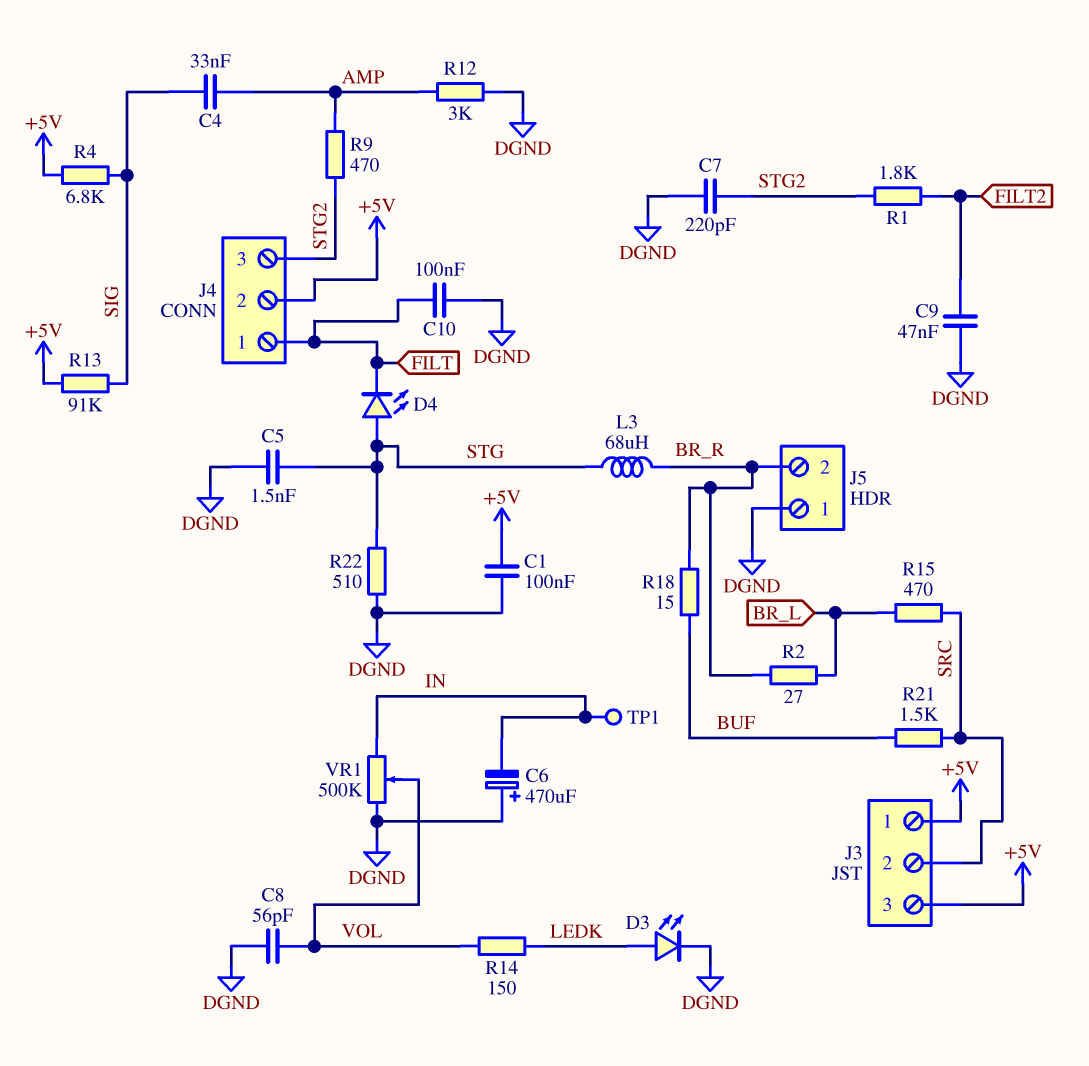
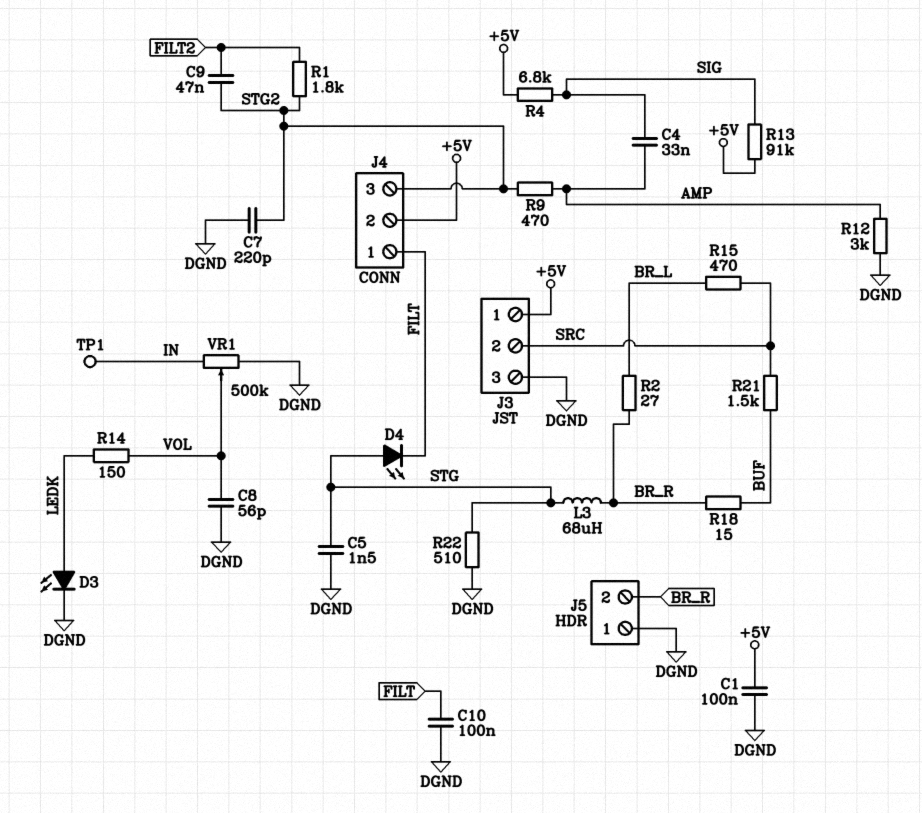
C6: 470uF (plus DGND, minus IN) -> none
C9: 47nF (DGND, FILT2) -> 47nF (FILT2, STG2)
J3 pin 3: +5V -> DGND

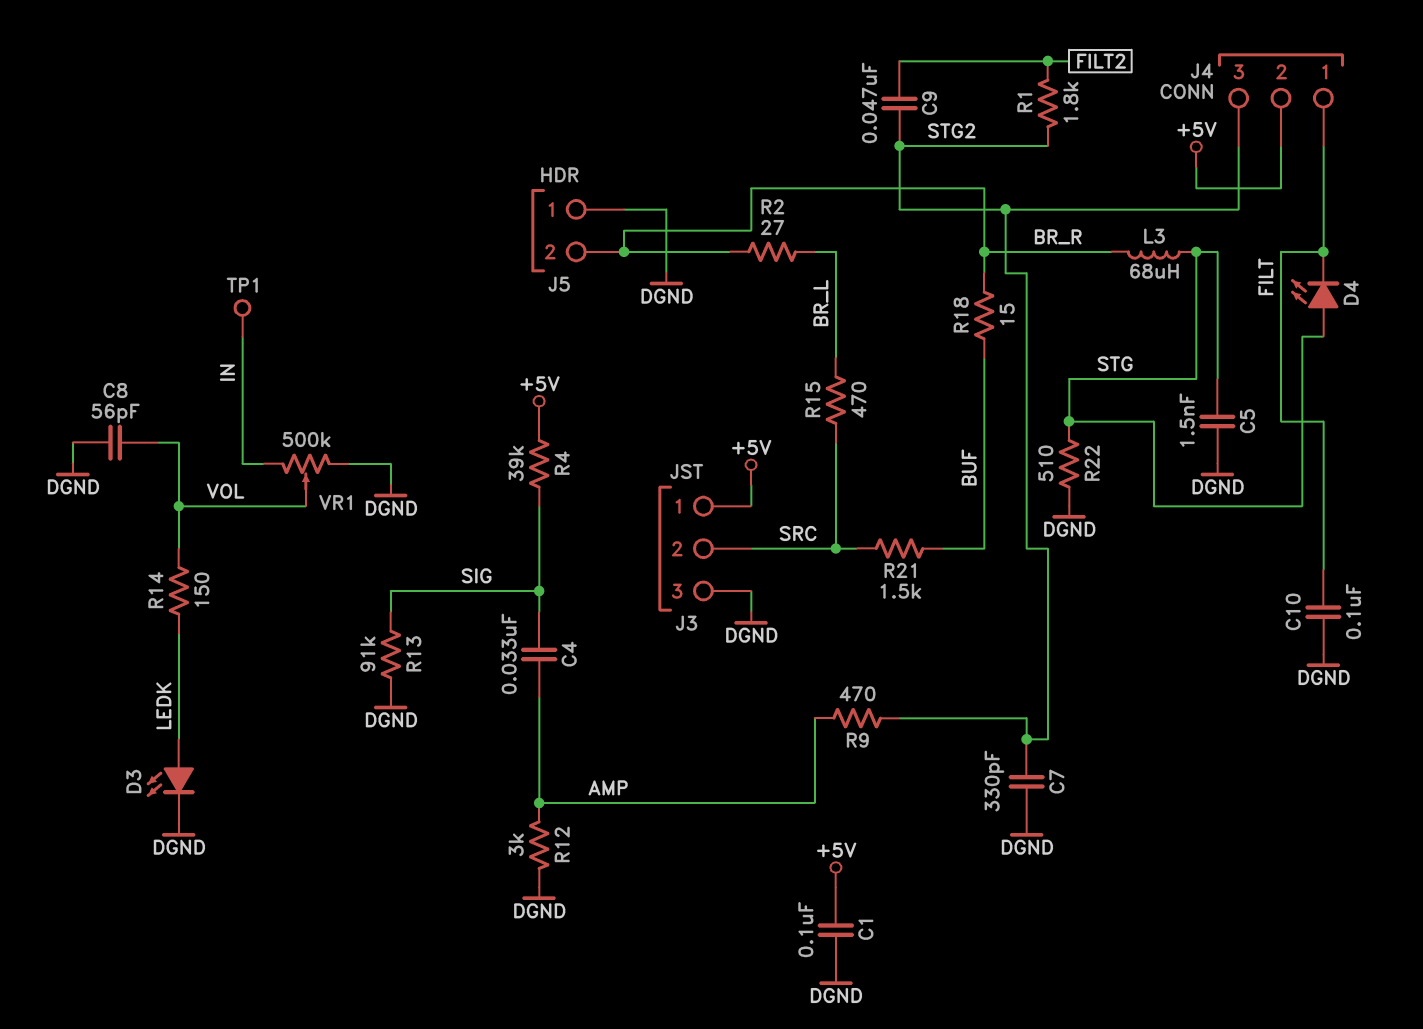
C7: 220pF (DGND, STG2) -> 330pF (DGND, STG2)
R4: 6.8k (+5V, SIG) -> 39k (+5V, SIG)
R13: 91k (+5V, SIG) -> 91k (DGND, SIG)

